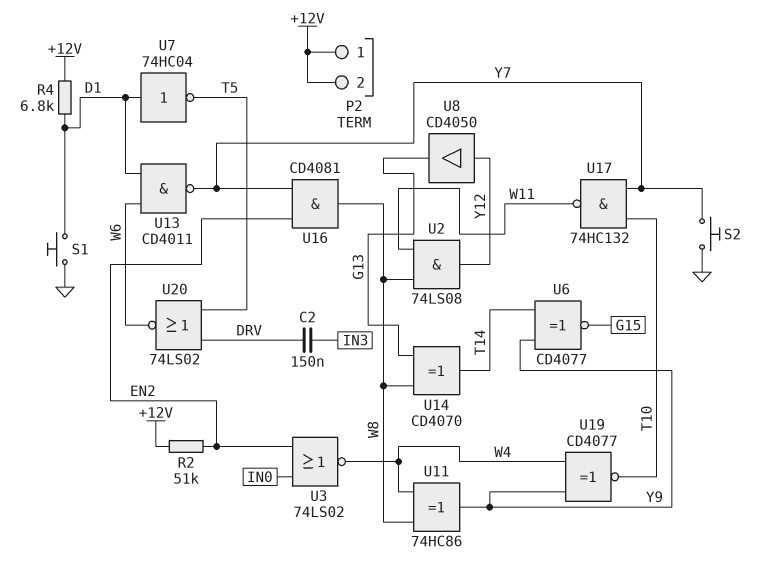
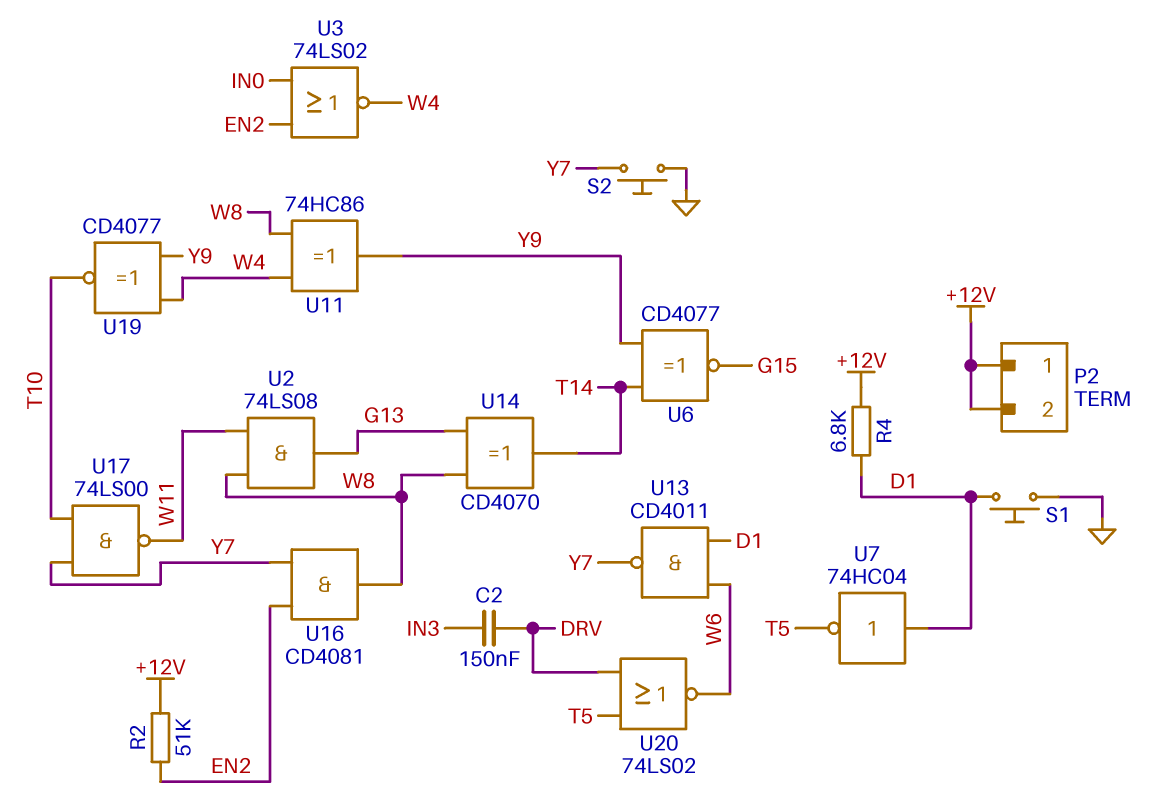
U2: AND 74LS08 (in W8, in W11, out Y12) -> AND 74LS08 (in W8, in W11, out G13)
U8: buffer CD4050 (in Y12, out G13) -> none
U17: NAND 74HC132 (in T10, in Y7, out W11) -> NAND 74LS00 (in T10, in Y7, out W11)

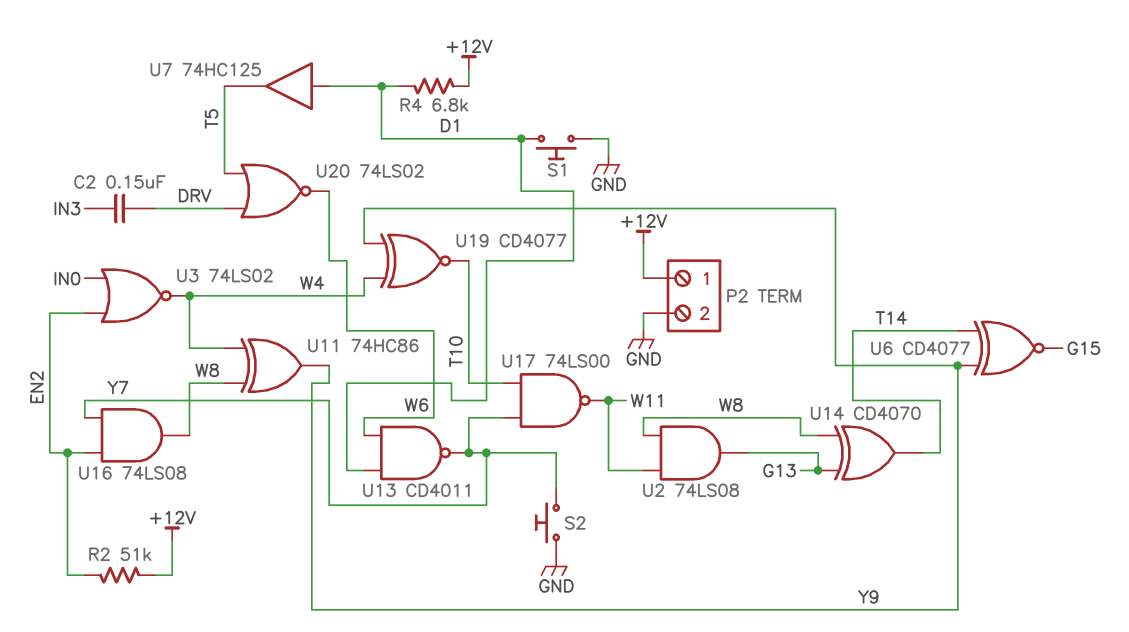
P2 pin 2: +12V -> GND
U7: NOT 74HC04 (in D1, out T5) -> buffer 74HC125 (in D1, out T5)
U16: AND CD4081 (in EN2, in Y7, out W8) -> AND 74LS08 (in EN2, in Y7, out W8)

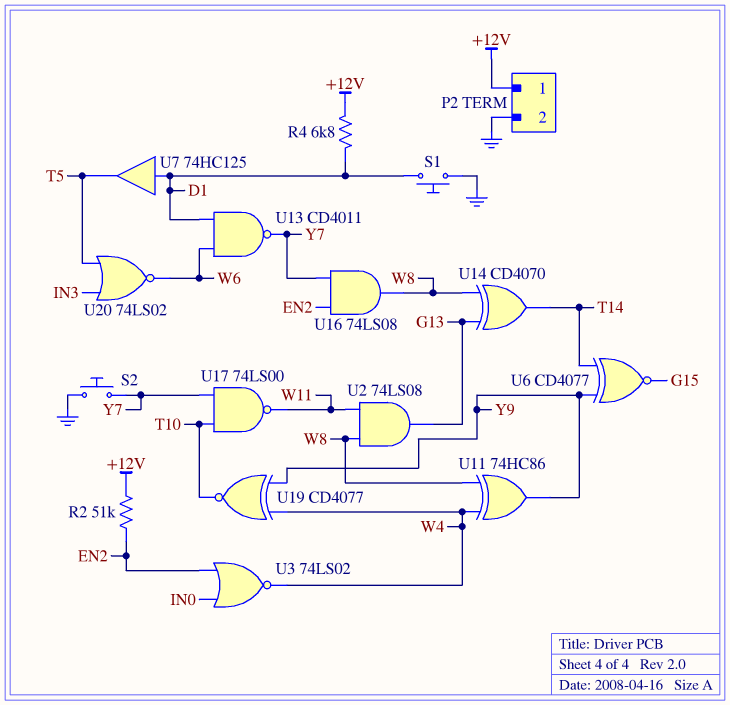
C2: 150nF (DRV, IN3) -> none
U20: NOR 74LS02 (in DRV, in T5, out W6) -> NOR 74LS02 (in IN3, in T5, out W6)

